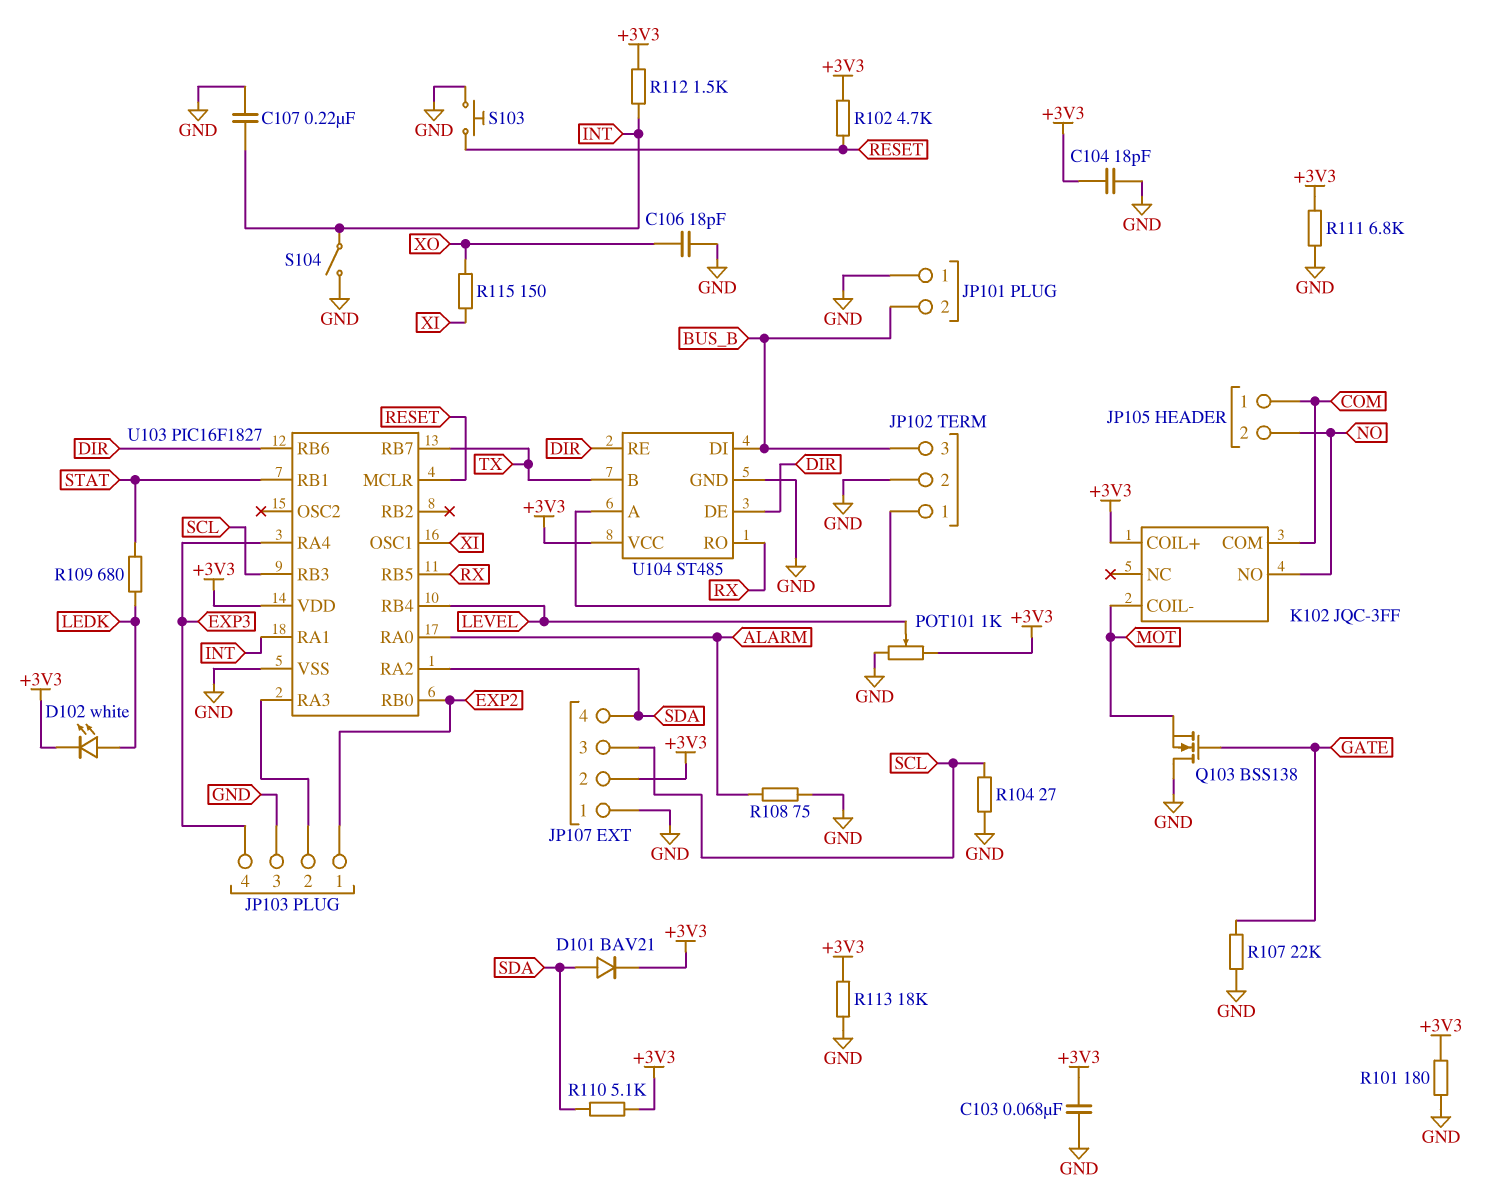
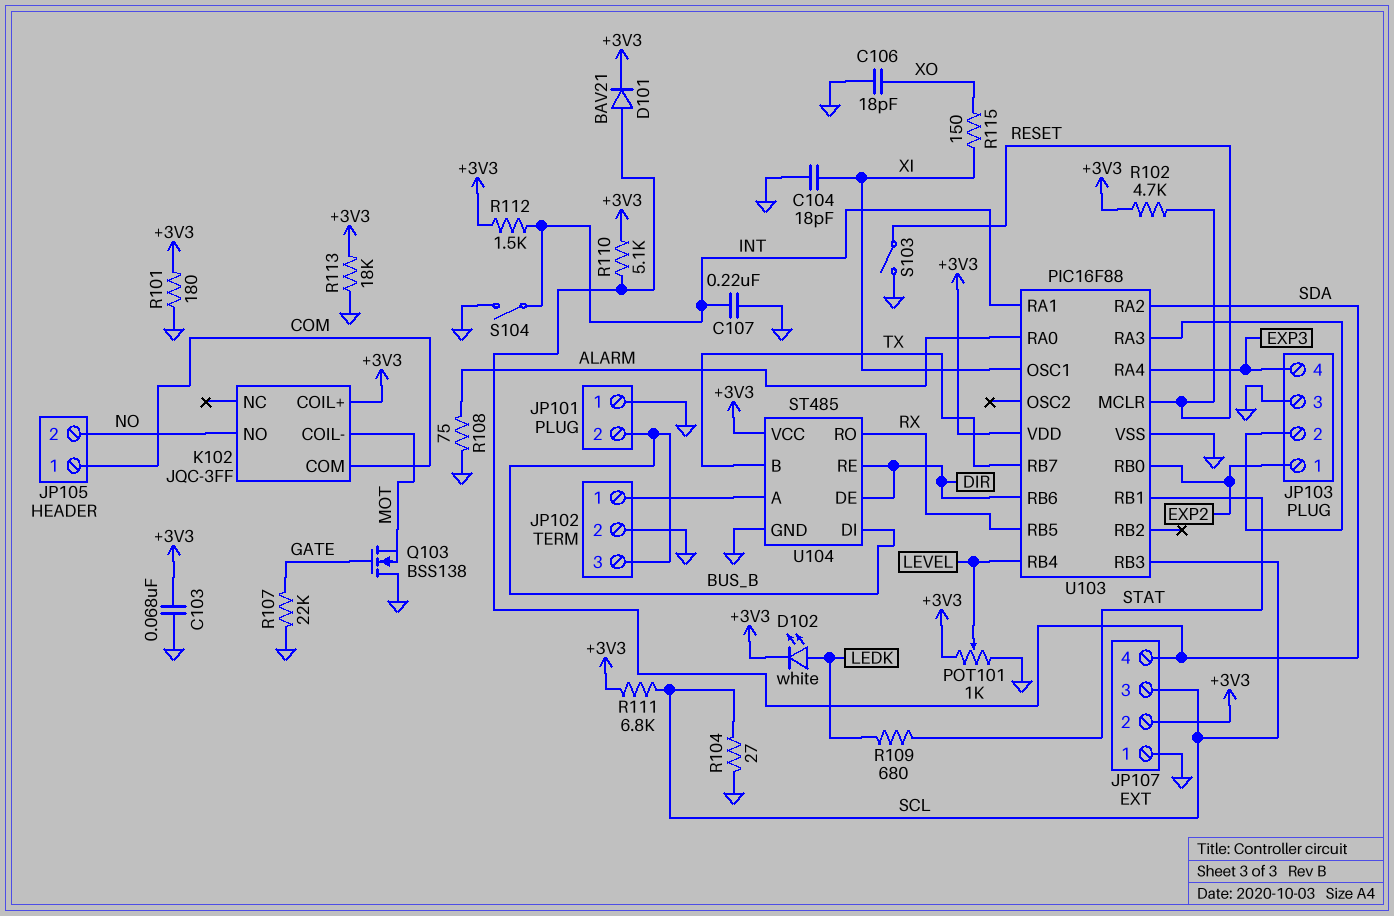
C104: 18pF (+3V3, GND) -> 18pF (GND, XI)
R111: 6.8k (+3V3, GND) -> 6.8k (+3V3, SCL)
S103: button (GND, RESET) -> switch (GND, RESET)
U103: PIC16F1827 -> PIC16F88

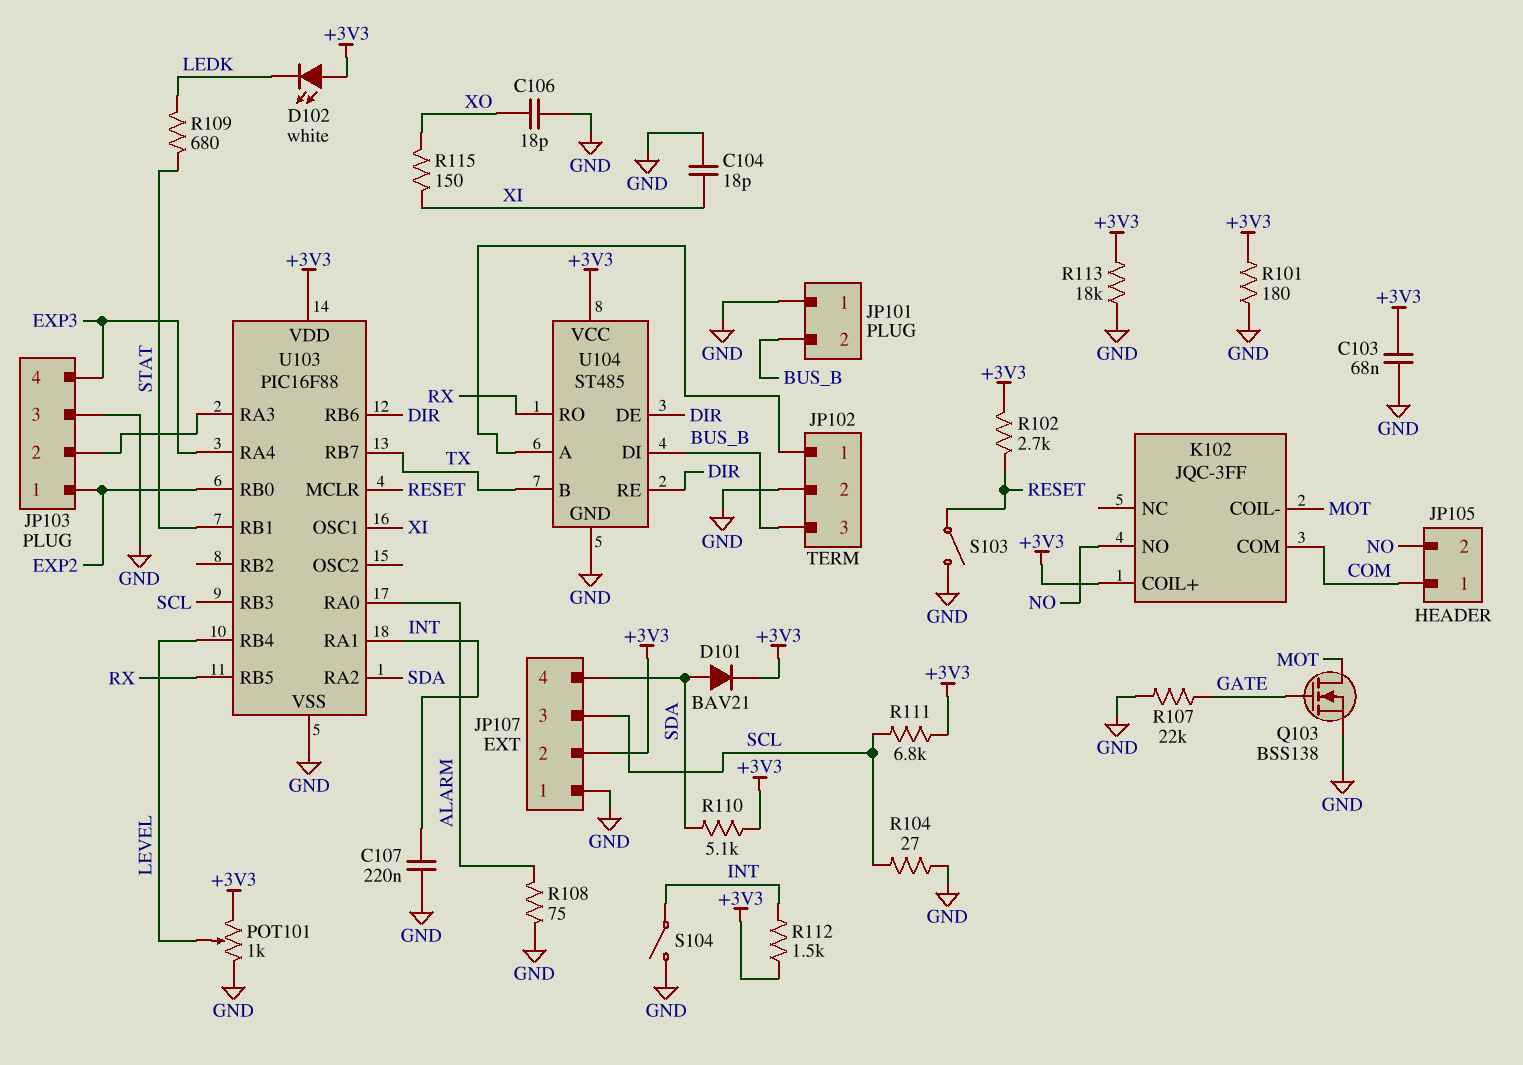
D102: LED white (A LEDK, K +3V3) -> LED white (A +3V3, K LEDK)
Q103: NMOS BSS138 (G GATE, D GND, S MOT) -> NMOS BSS138 (G GATE, D MOT, S GND)
R102: 4.7k (+3V3, RESET) -> 2.7k (+3V3, RESET)

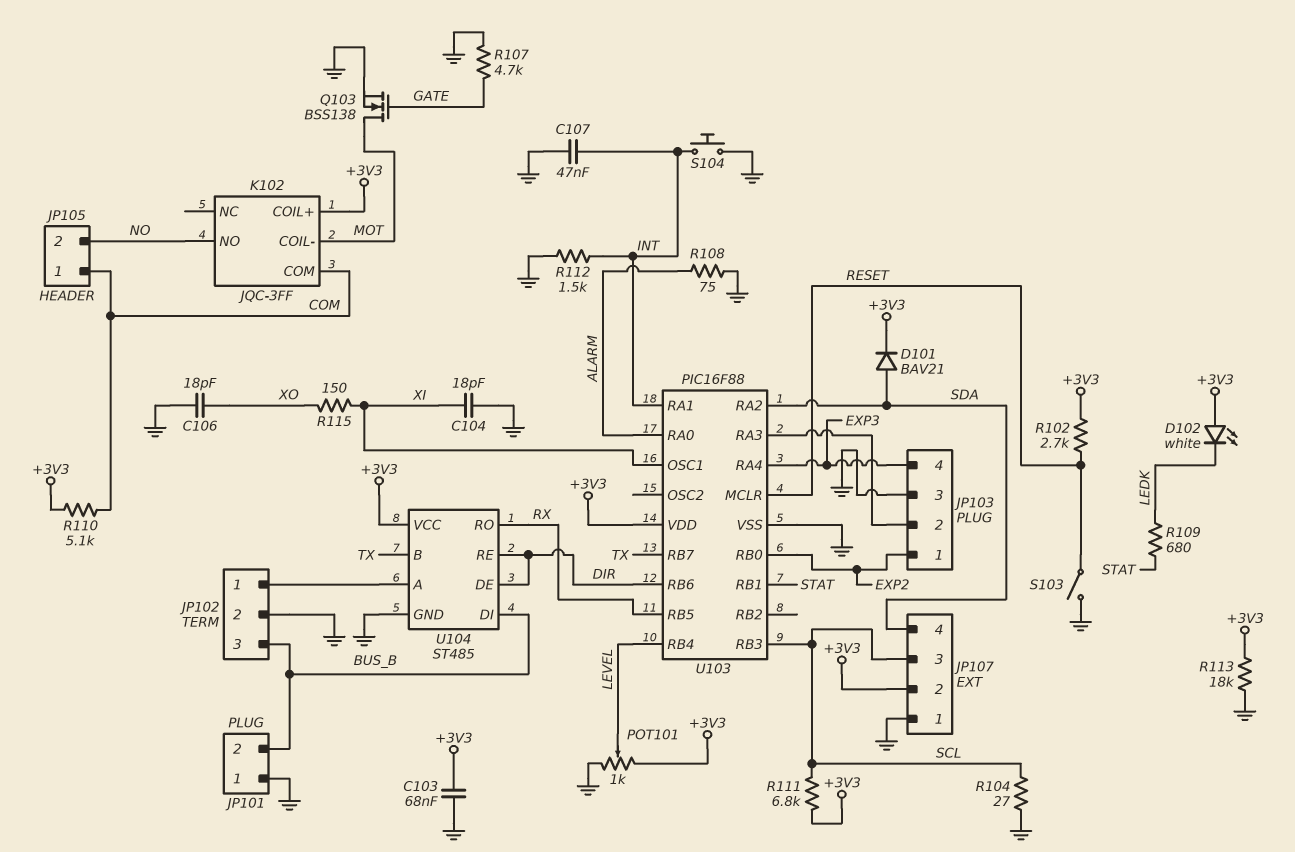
C107: 220nF (GND, INT) -> 47nF (GND, INT)
R101: 180 (+3V3, GND) -> none
R107: 22k (GATE, GND) -> 4.7k (GATE, GND)
R110: 5.1k (+3V3, SDA) -> 5.1k (+3V3, COM)
R112: 1.5k (+3V3, INT) -> 1.5k (GND, INT)
S104: switch (GND, INT) -> button (GND, INT)

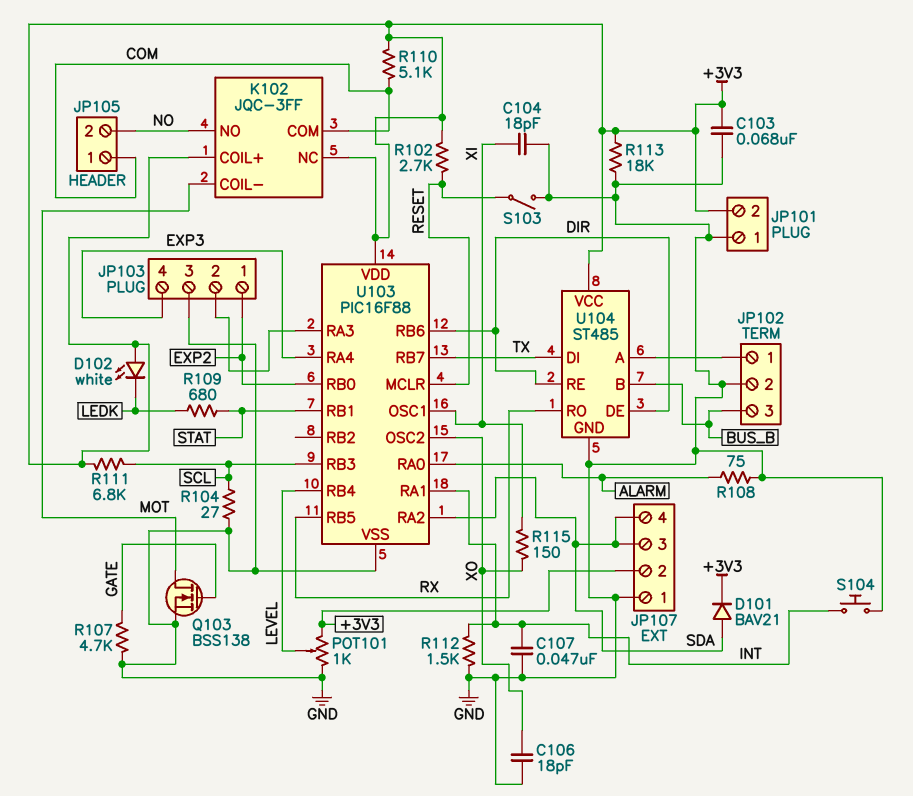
JP101 pin 2: BUS_B -> +3V3
JP107 pin 3: SCL -> SDA
K102 pin NC: none -> +3V3
U103 pin OSC2: none -> XO
U104 pin B: TX -> BUS_B
U104 pin DI: BUS_B -> TX

